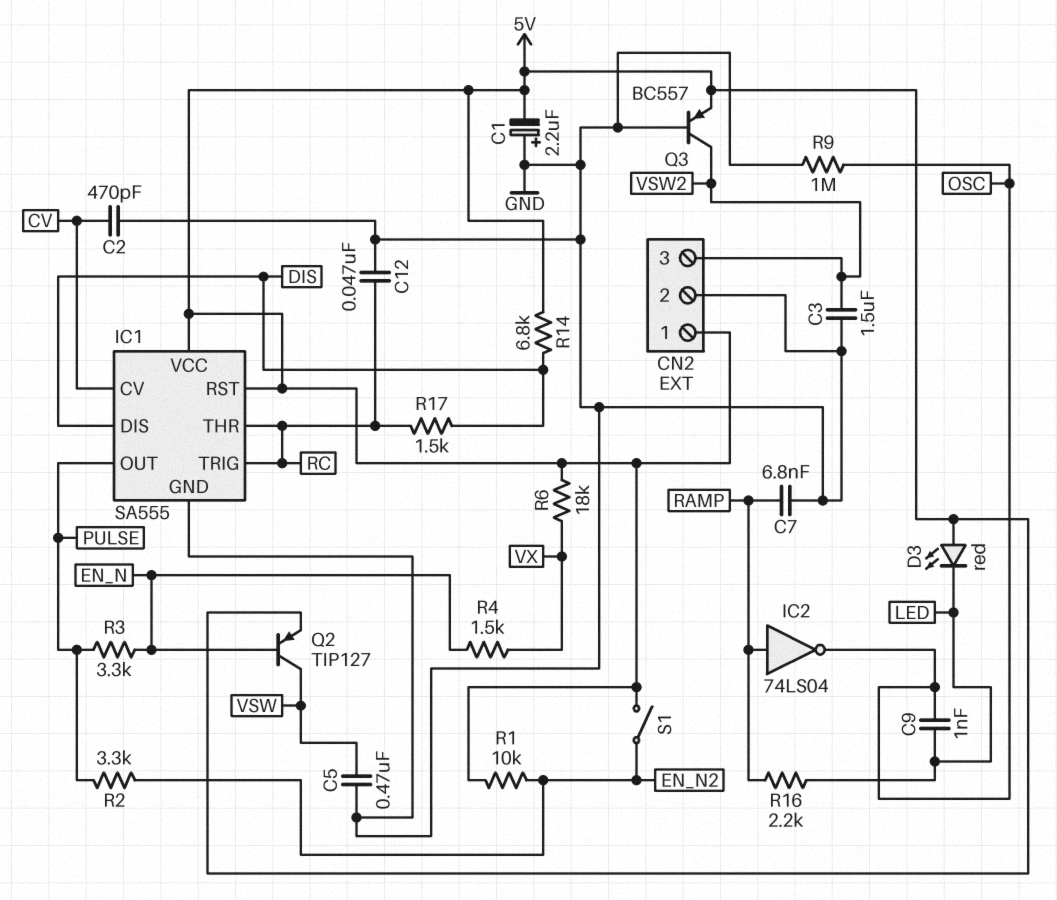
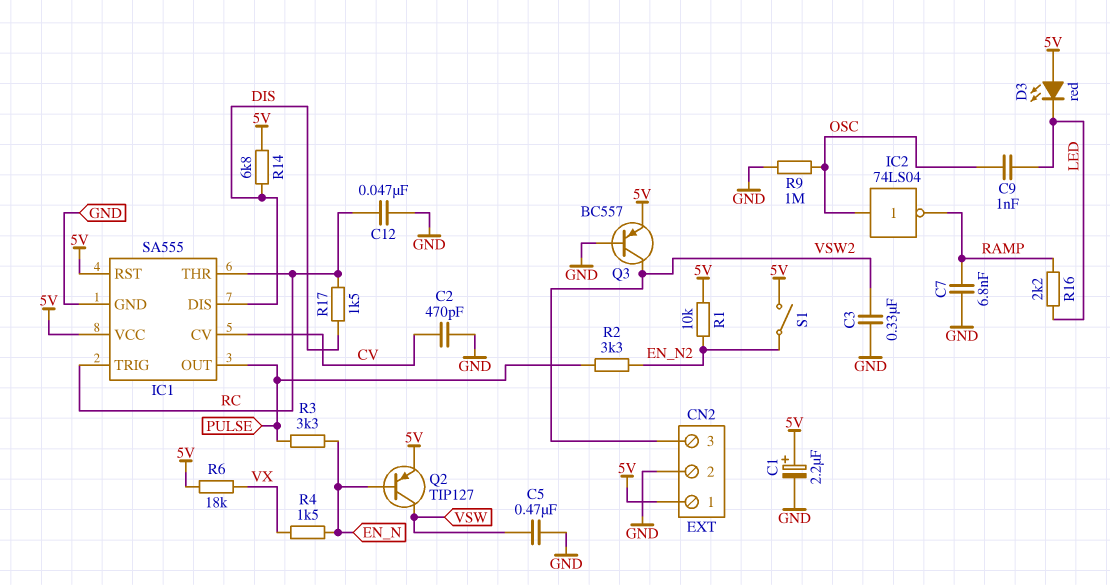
C1: 2.2uF (plus GND, minus 5V) -> 2.2uF (plus 5V, minus GND)
C3: 1.5uF (GND, VSW2) -> 330nF (GND, VSW2)
IC2: NOT 74LS04 (in RAMP, out OSC) -> NOT 74LS04 (in OSC, out RAMP)

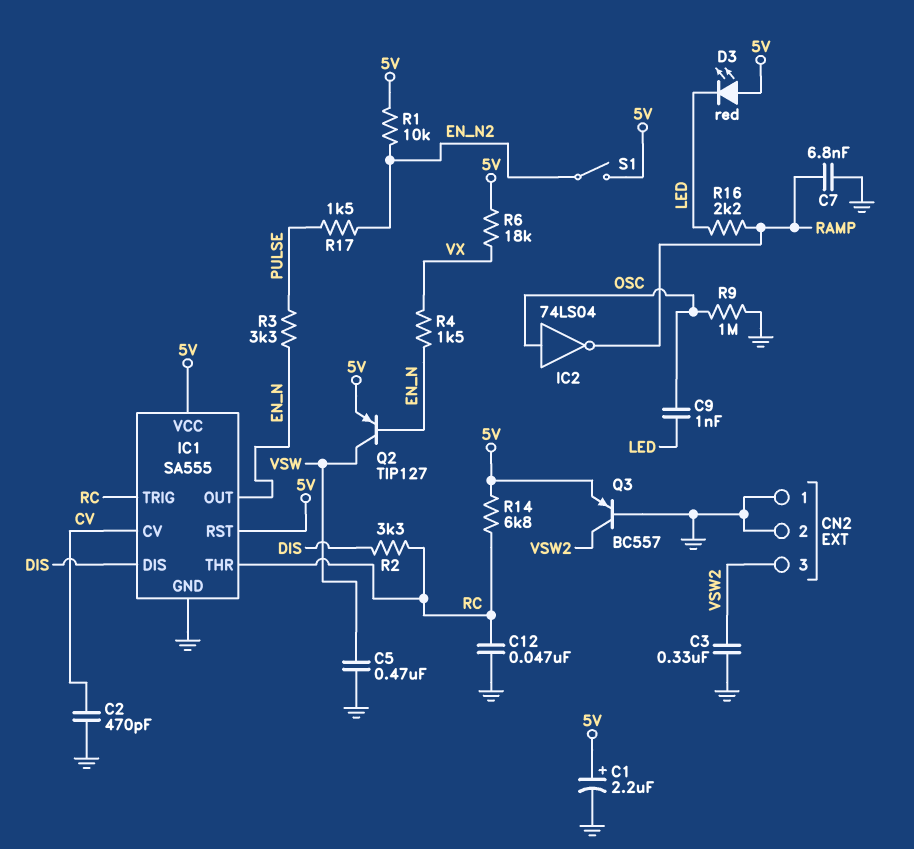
CN2 pin 1: 5V -> GND
IC1 pin OUT: PULSE -> EN_N
R2: 3.3k (EN_N2, PULSE) -> 3.3k (DIS, RC)
R14: 6.8k (5V, DIS) -> 6.8k (5V, RC)
R17: 1.5k (DIS, RC) -> 1.5k (EN_N2, PULSE)

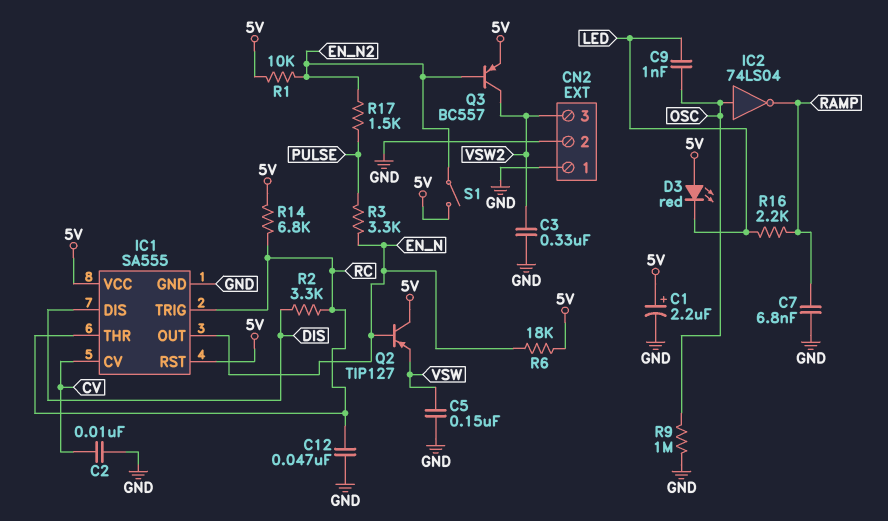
C2: 470pF (CV, GND) -> 10nF (CV, GND)
C5: 470nF (GND, VSW) -> 150nF (GND, VSW)
Q2: PNP TIP127 (B EN_N, C VSW, E 5V) -> PNP TIP127 (B EN_N, C 5V, E VSW)
Q3: PNP BC557 (B GND, C VSW2, E 5V) -> PNP BC557 (B EN_N2, C VSW2, E 5V)
R4: 1.5k (EN_N, VX) -> none
R6: 18k (5V, VX) -> 18k (5V, EN_N)

